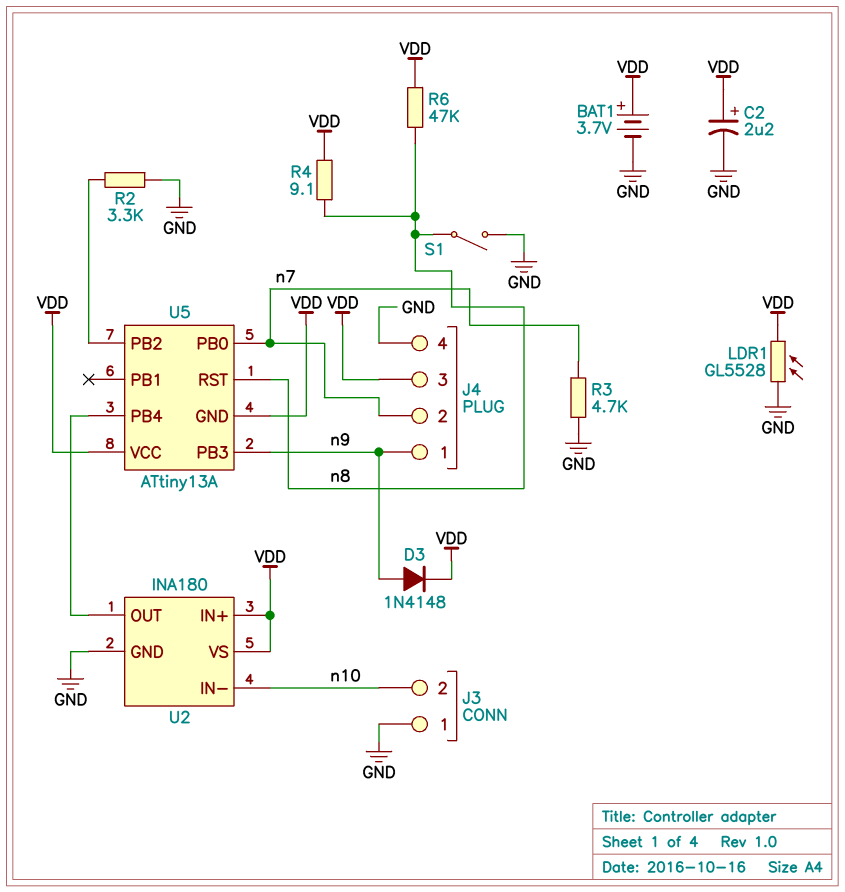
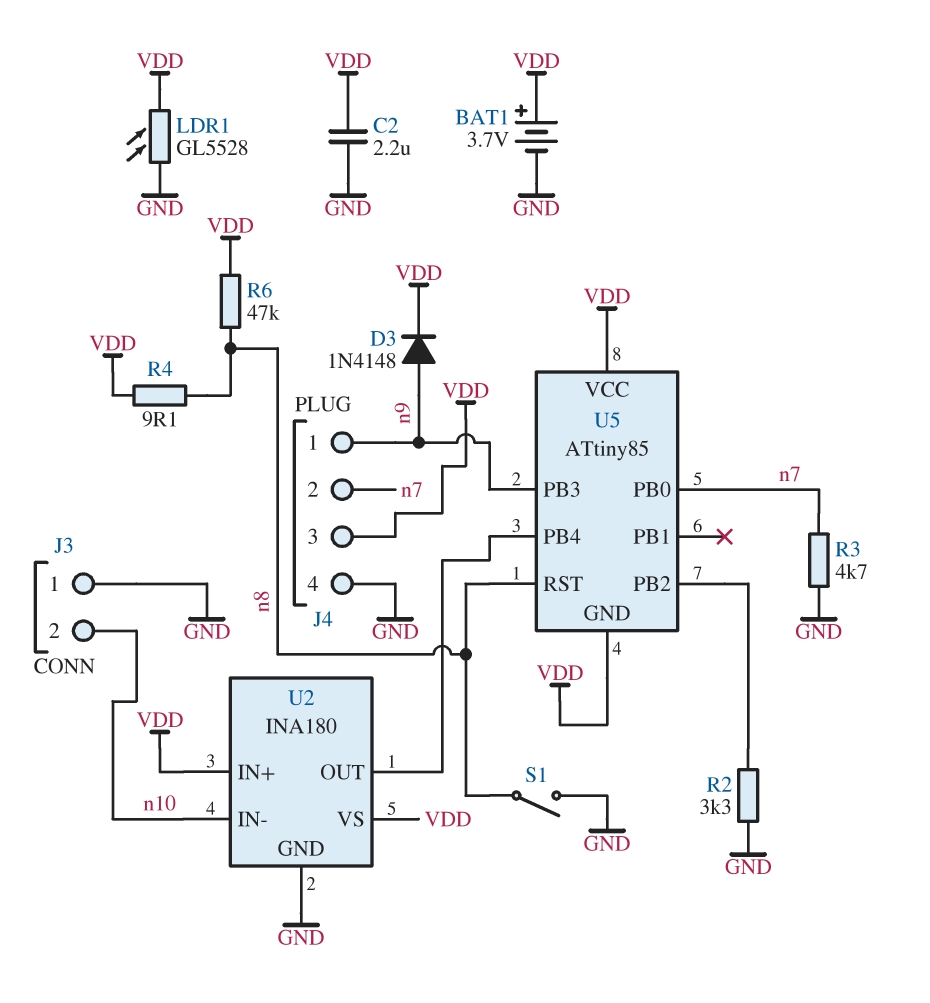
C2: 2.2uF (plus VDD, minus GND) -> 2.2uF (GND, VDD)
U5: ATtiny13A -> ATtiny85

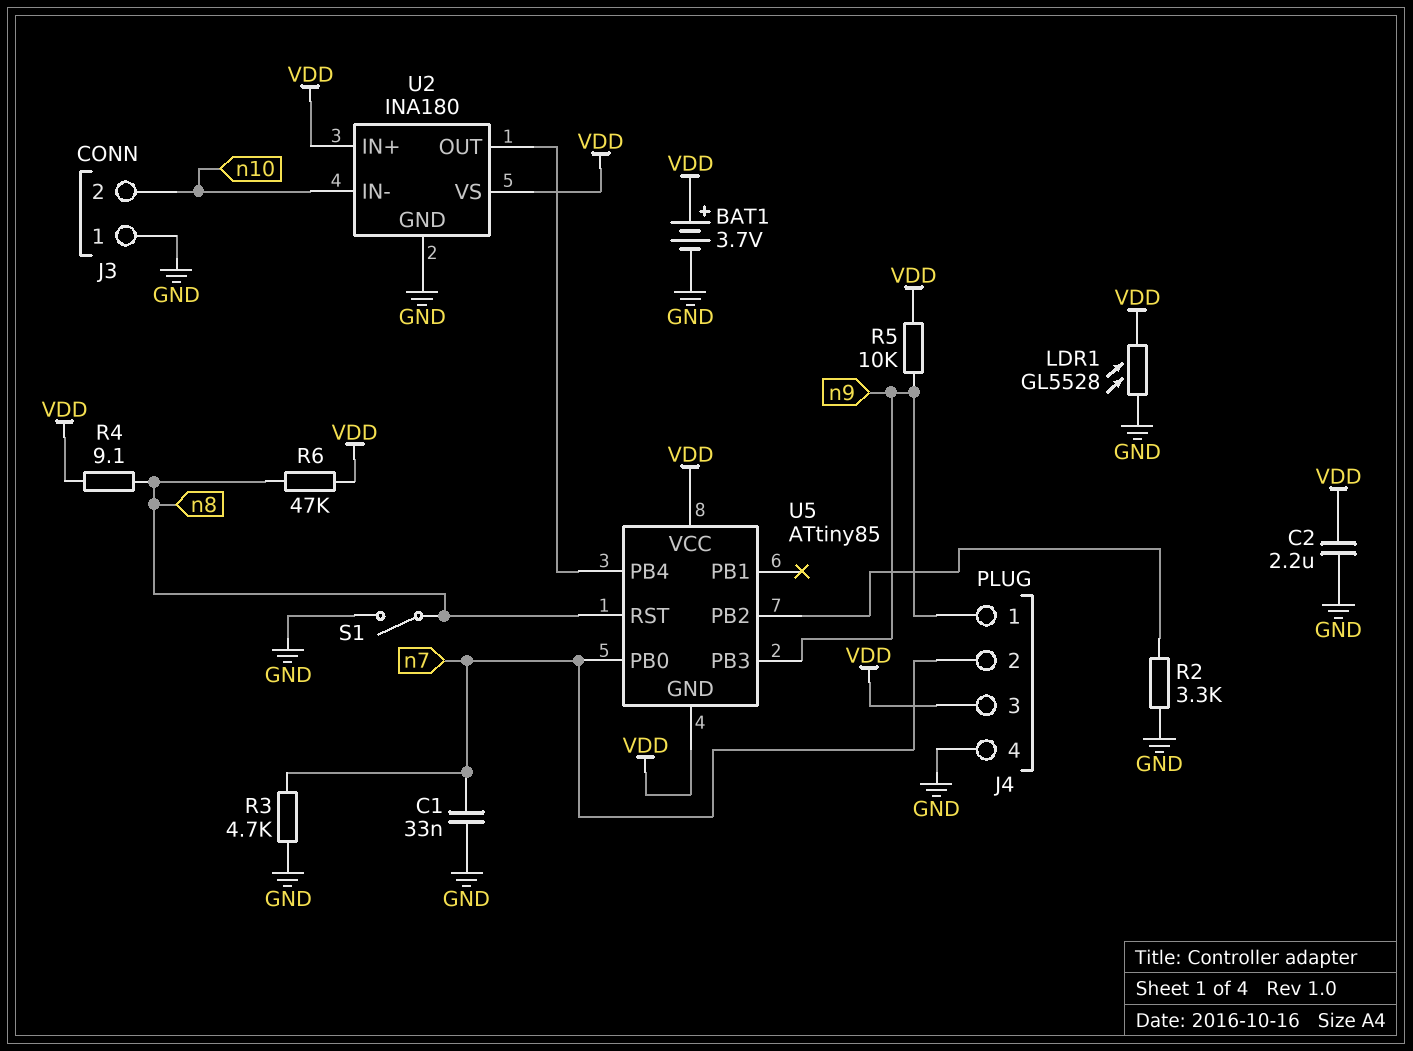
C1: none -> 33nF (GND, n7)
D3: diode 1N4148 (A n9, K VDD) -> none
R5: none -> 10k (VDD, n9)

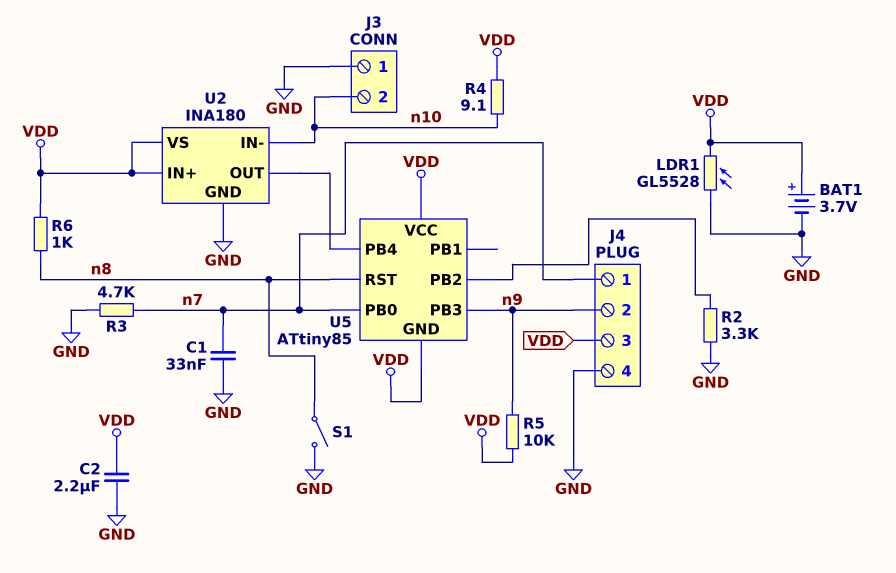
J4 pin 1: n9 -> n7
J4 pin 2: n7 -> n9
R4: 9.1 (VDD, n8) -> 9.1 (VDD, n10)
R6: 47k (VDD, n8) -> 1k (VDD, n8)

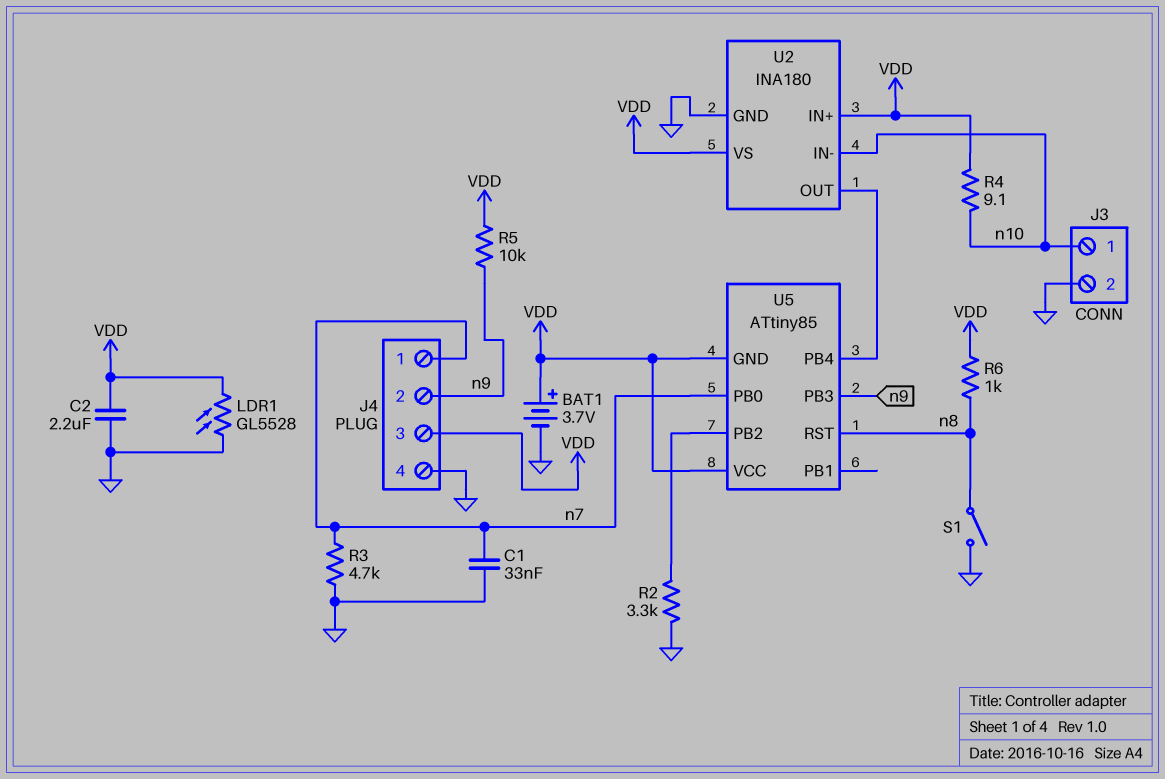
J3 pin 1: GND -> n10
J3 pin 2: n10 -> GND

